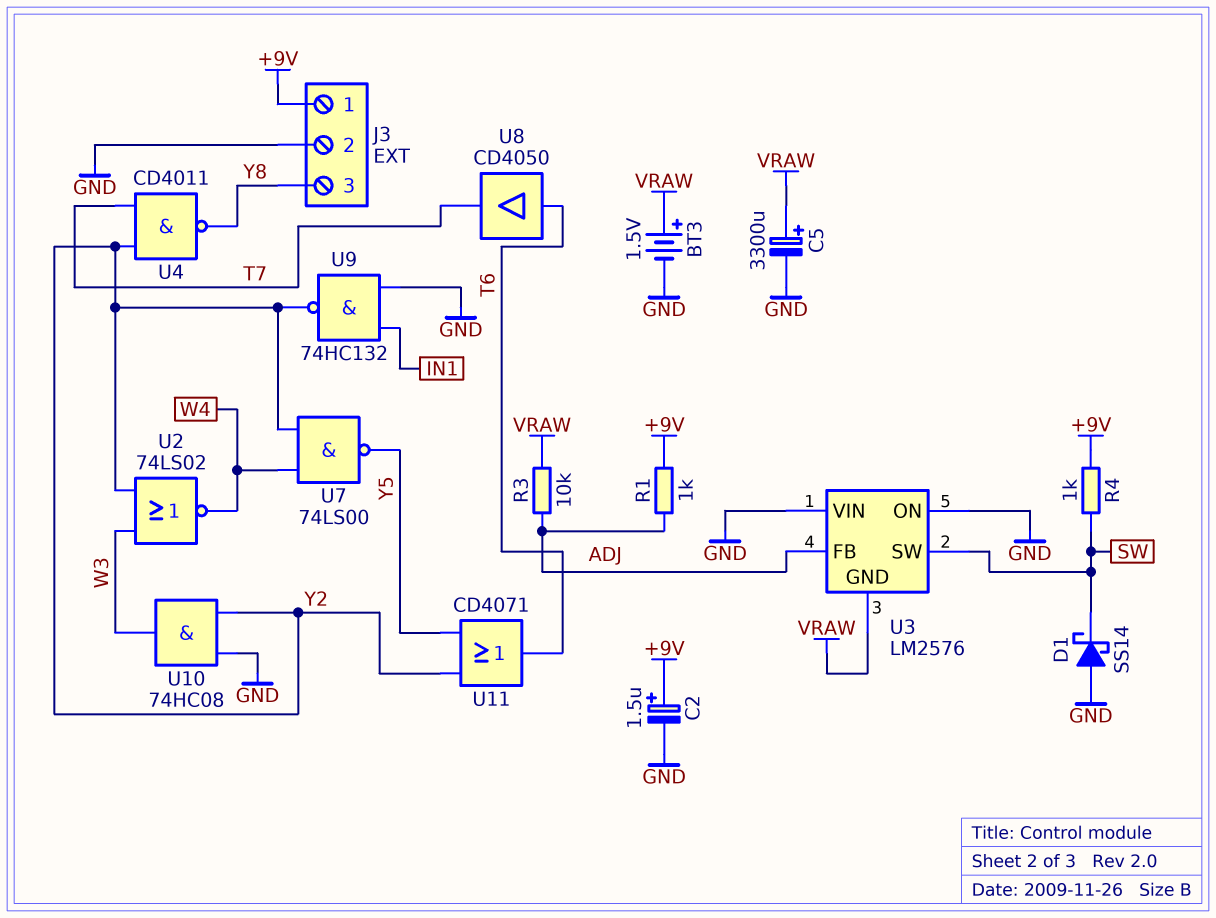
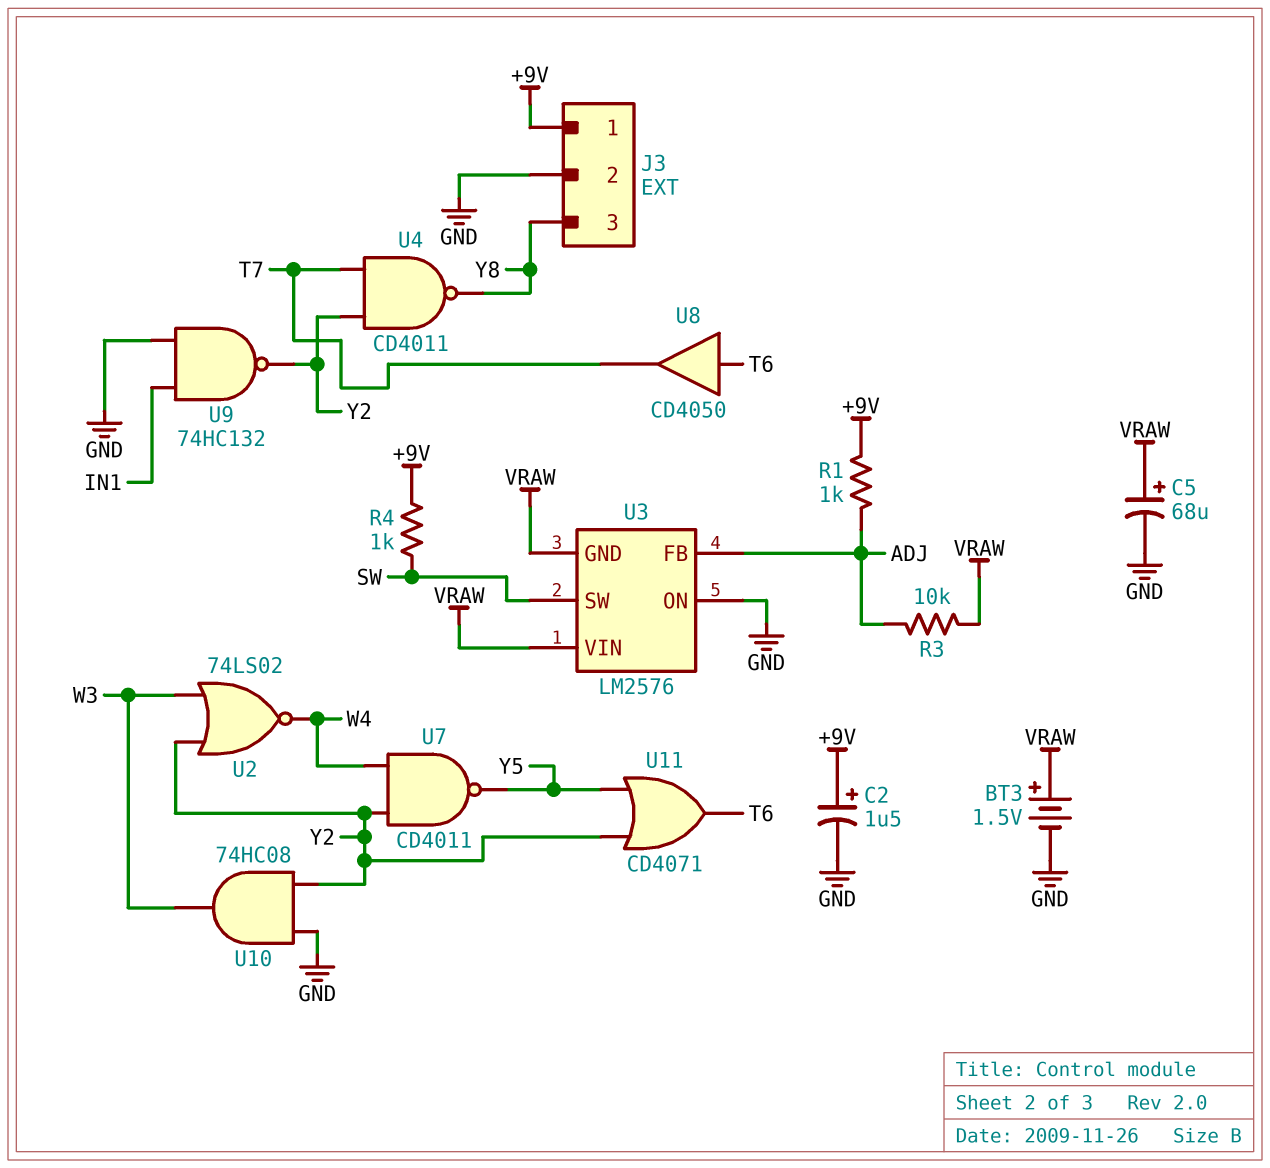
C5: 3300uF (plus VRAW, minus GND) -> 68uF (plus VRAW, minus GND)
D1: schottky SS14 (A GND, K SW) -> none
U3 pin VIN: GND -> VRAW
U7: NAND 74LS00 (in W4, in Y2, out Y5) -> NAND CD4011 (in W4, in Y2, out Y5)

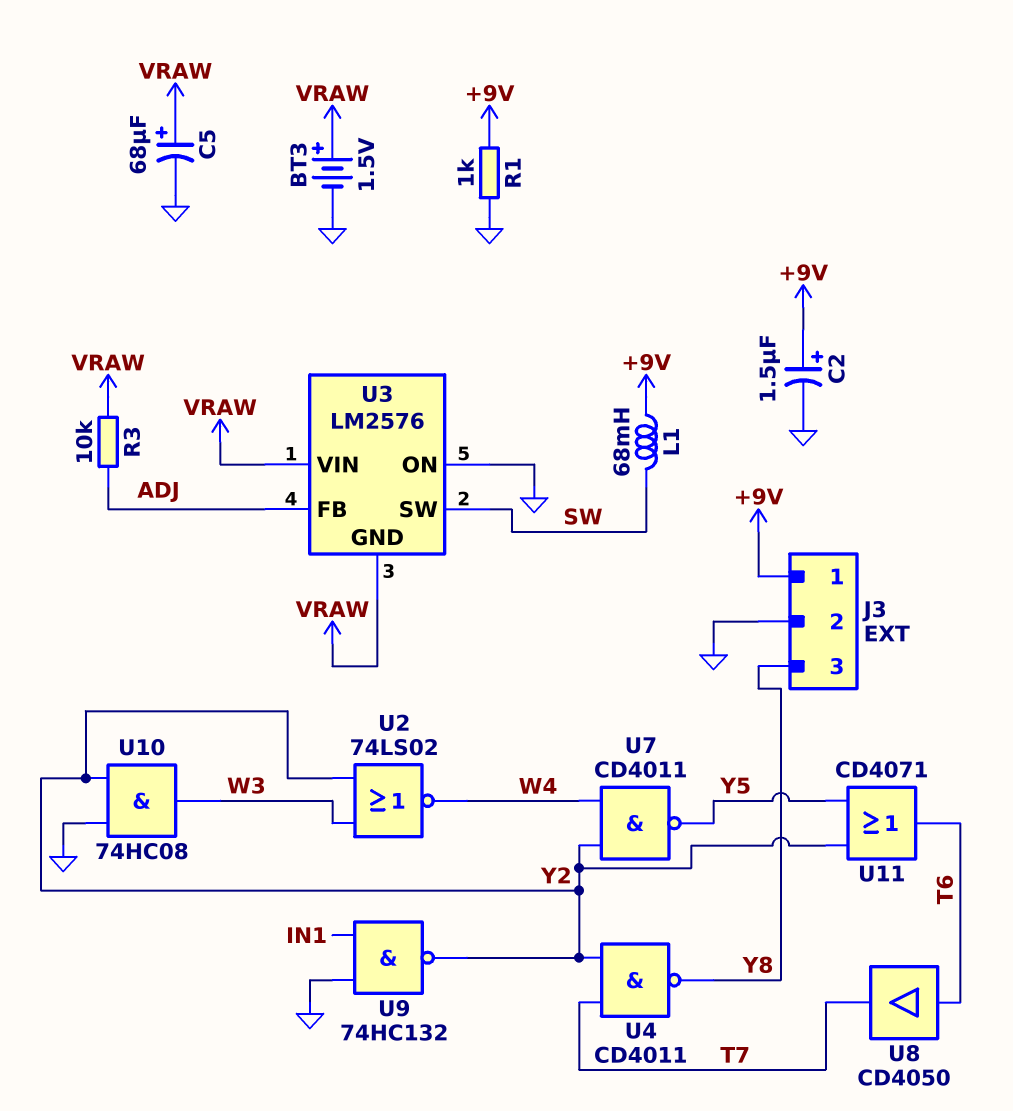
L1: none -> 68mH (+9V, SW)
R1: 1k (+9V, ADJ) -> 1k (+9V, GND)
R4: 1k (+9V, SW) -> none

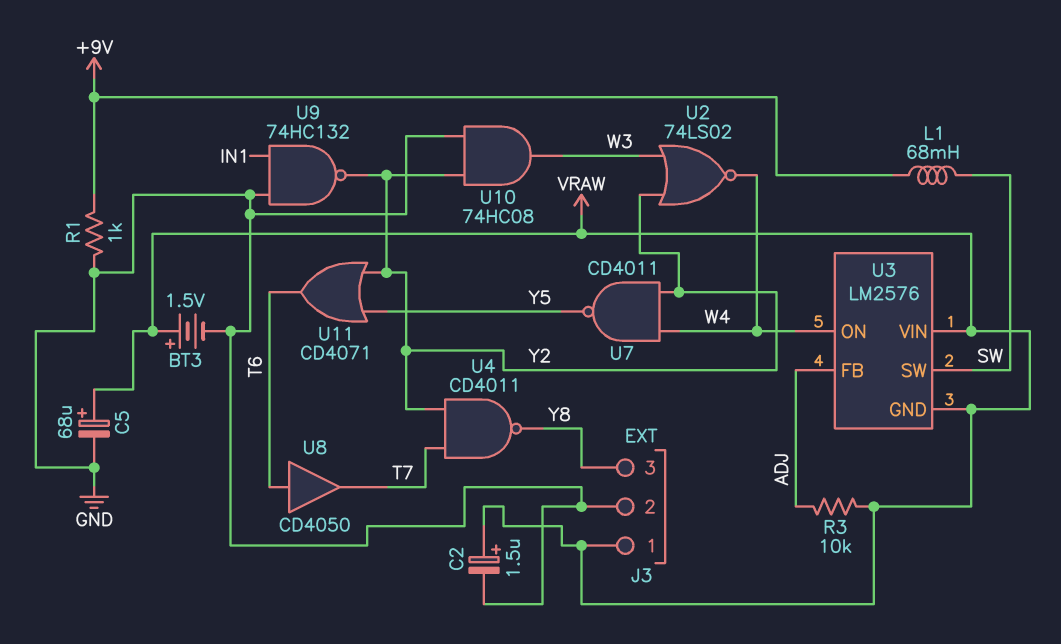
C2: 1.5uF (plus +9V, minus GND) -> 1.5uF (plus VRAW, minus GND)
J3 pin 1: +9V -> VRAW
U3 pin ON: GND -> W4

